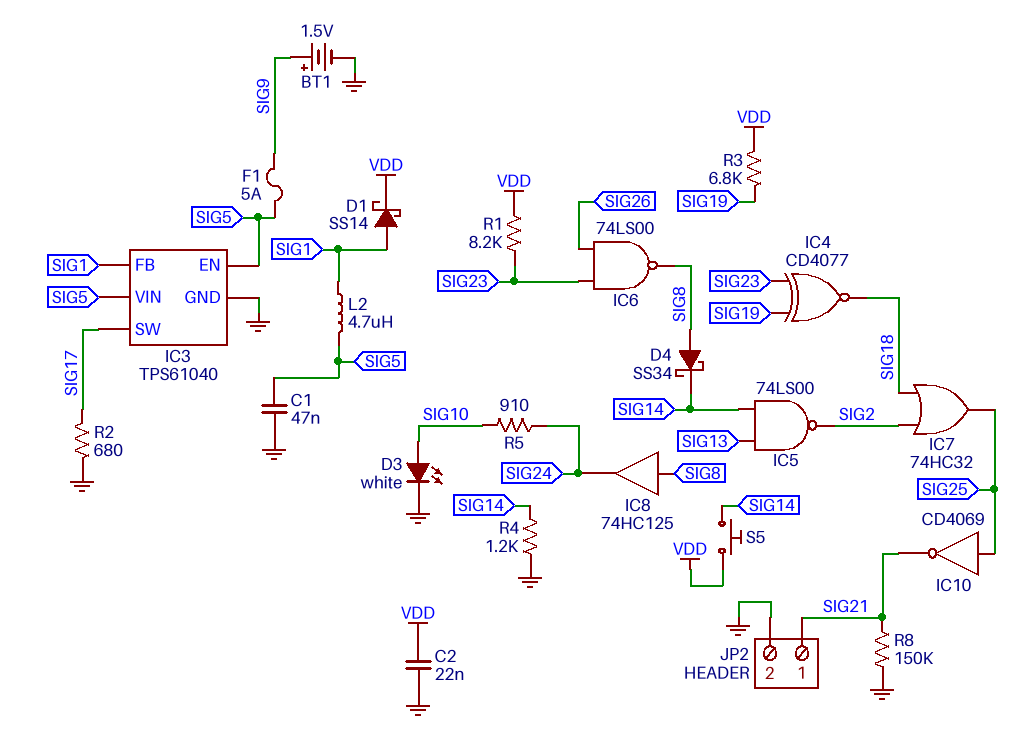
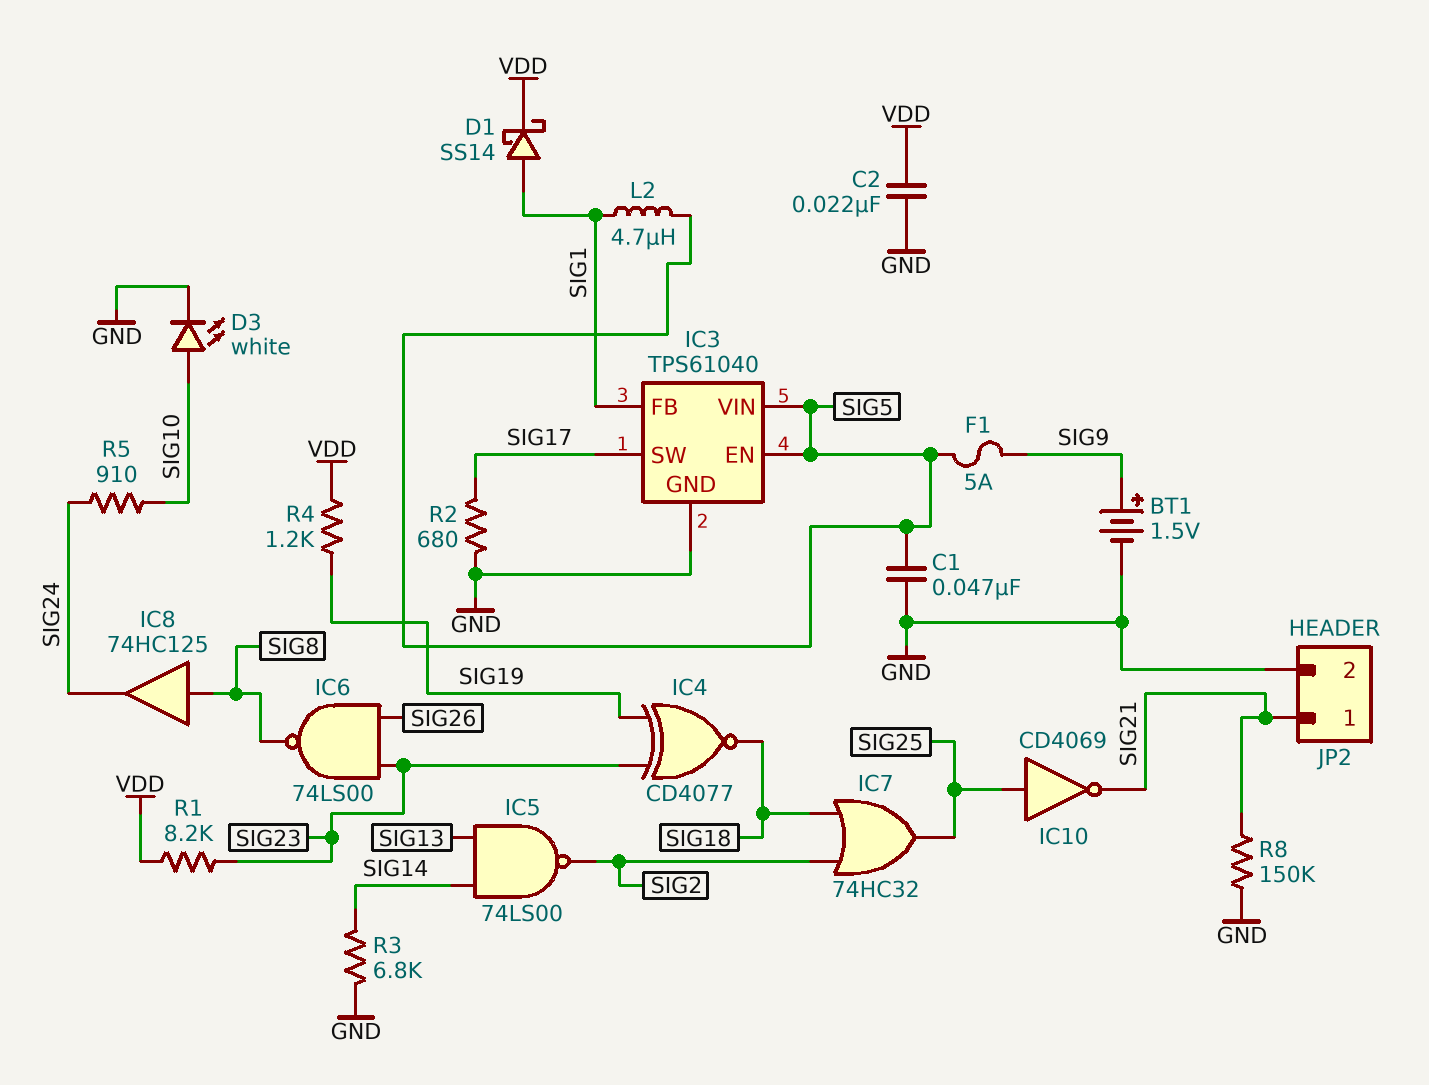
D4: schottky SS34 (A SIG8, K SIG14) -> none
R3: 6.8k (SIG19, VDD) -> 6.8k (GND, SIG14)
R4: 1.2k (GND, SIG14) -> 1.2k (SIG19, VDD)
S5: button (SIG14, VDD) -> none

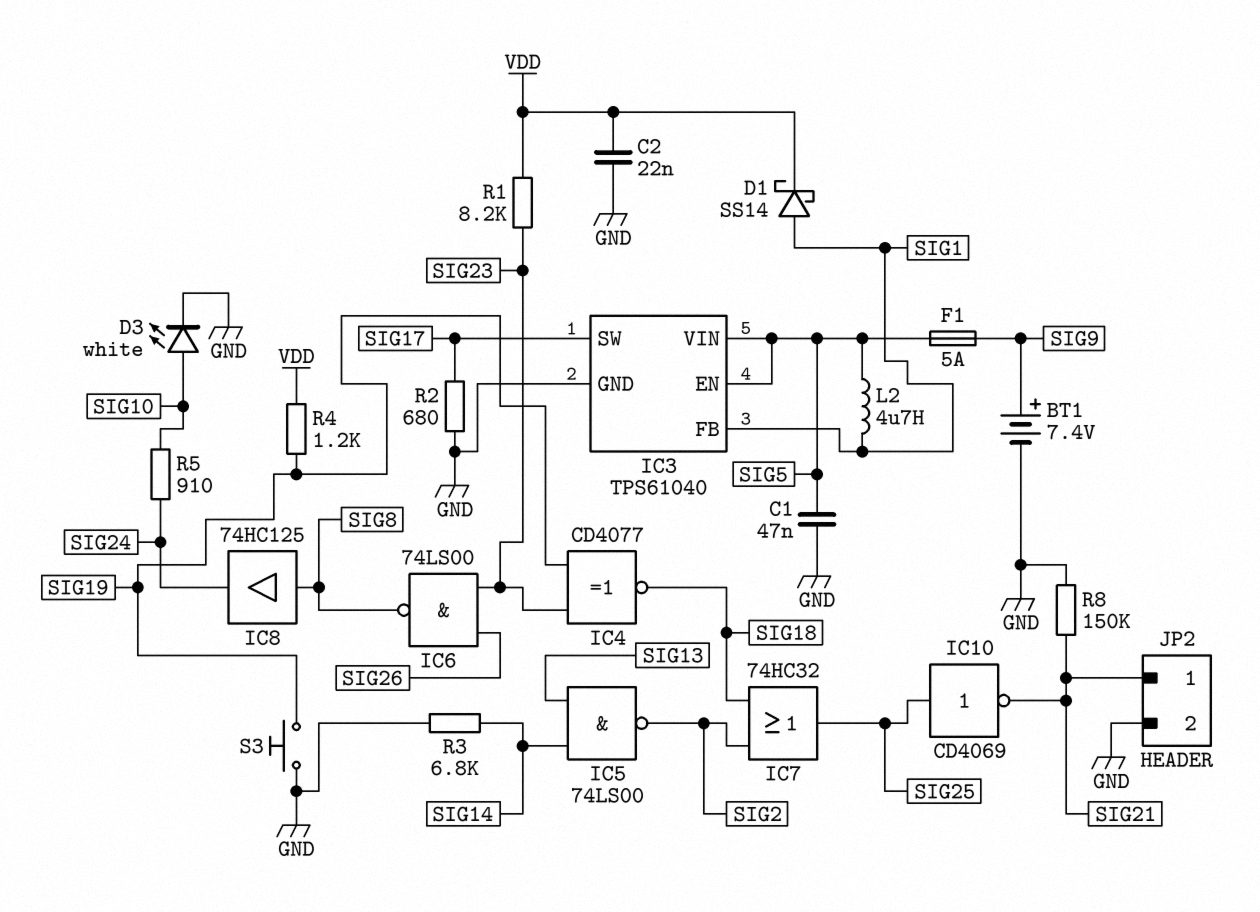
BT1: 1.5V (plus SIG9, minus GND) -> 7.4V (plus SIG9, minus GND)
S3: none -> button (GND, SIG19)

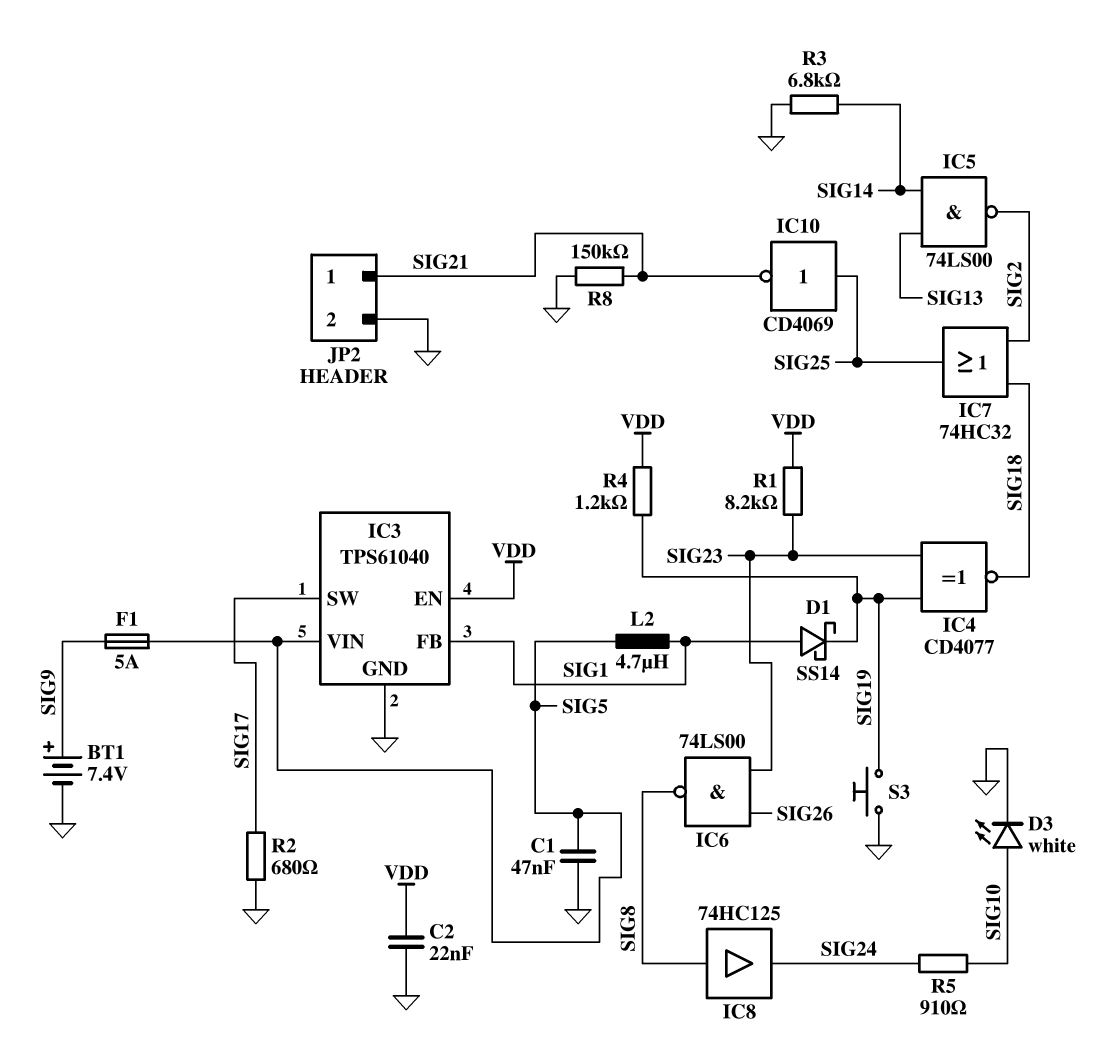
D1: schottky SS14 (A SIG1, K VDD) -> schottky SS14 (A SIG1, K SIG19)
IC3 pin EN: SIG5 -> VDD

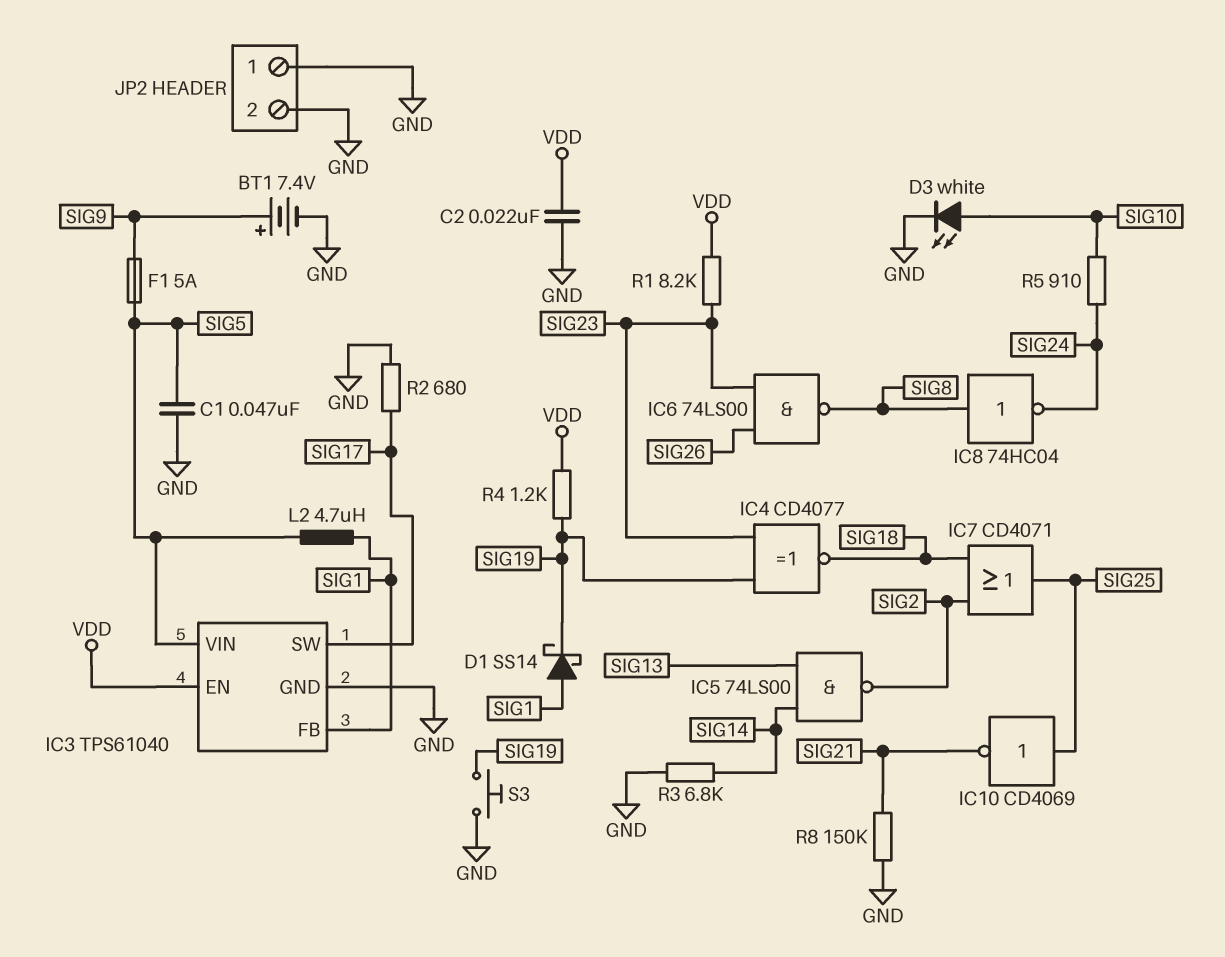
IC7: OR 74HC32 (in SIG2, in SIG18, out SIG25) -> OR CD4071 (in SIG2, in SIG18, out SIG25)
IC8: buffer 74HC125 (in SIG8, out SIG24) -> NOT 74HC04 (in SIG8, out SIG24)
JP2 pin 1: SIG21 -> GND

